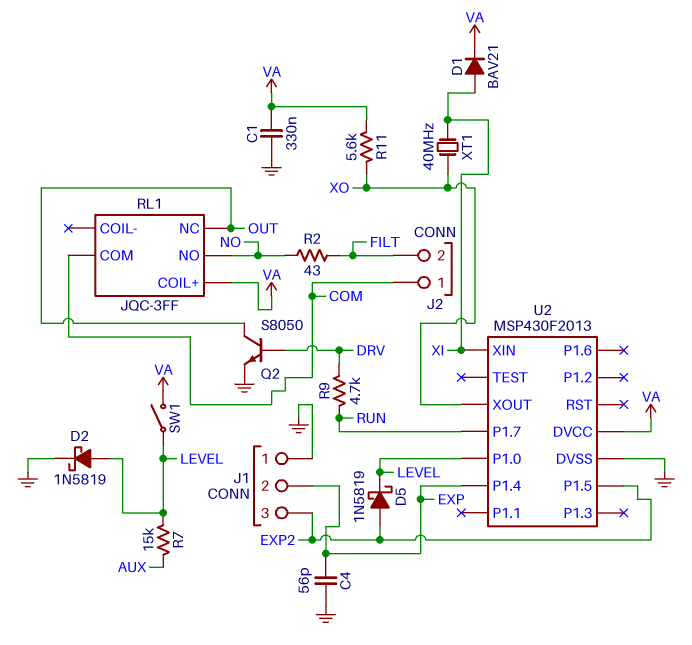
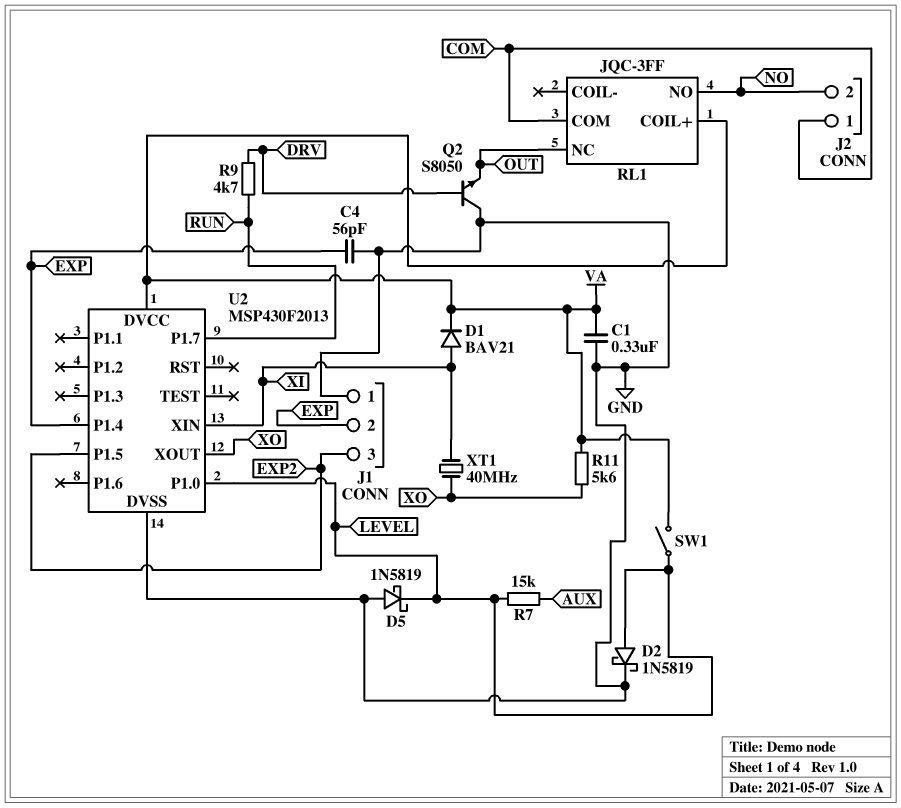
D5: schottky 1N5819 (A EXP2, K LEVEL) -> schottky 1N5819 (A GND, K LEVEL)
J2 pin 2: FILT -> NO
Q2: NPN S8050 (B DRV, C OUT, E GND) -> NPN S8050 (B DRV, C GND, E OUT)
R2: 43 (FILT, NO) -> none

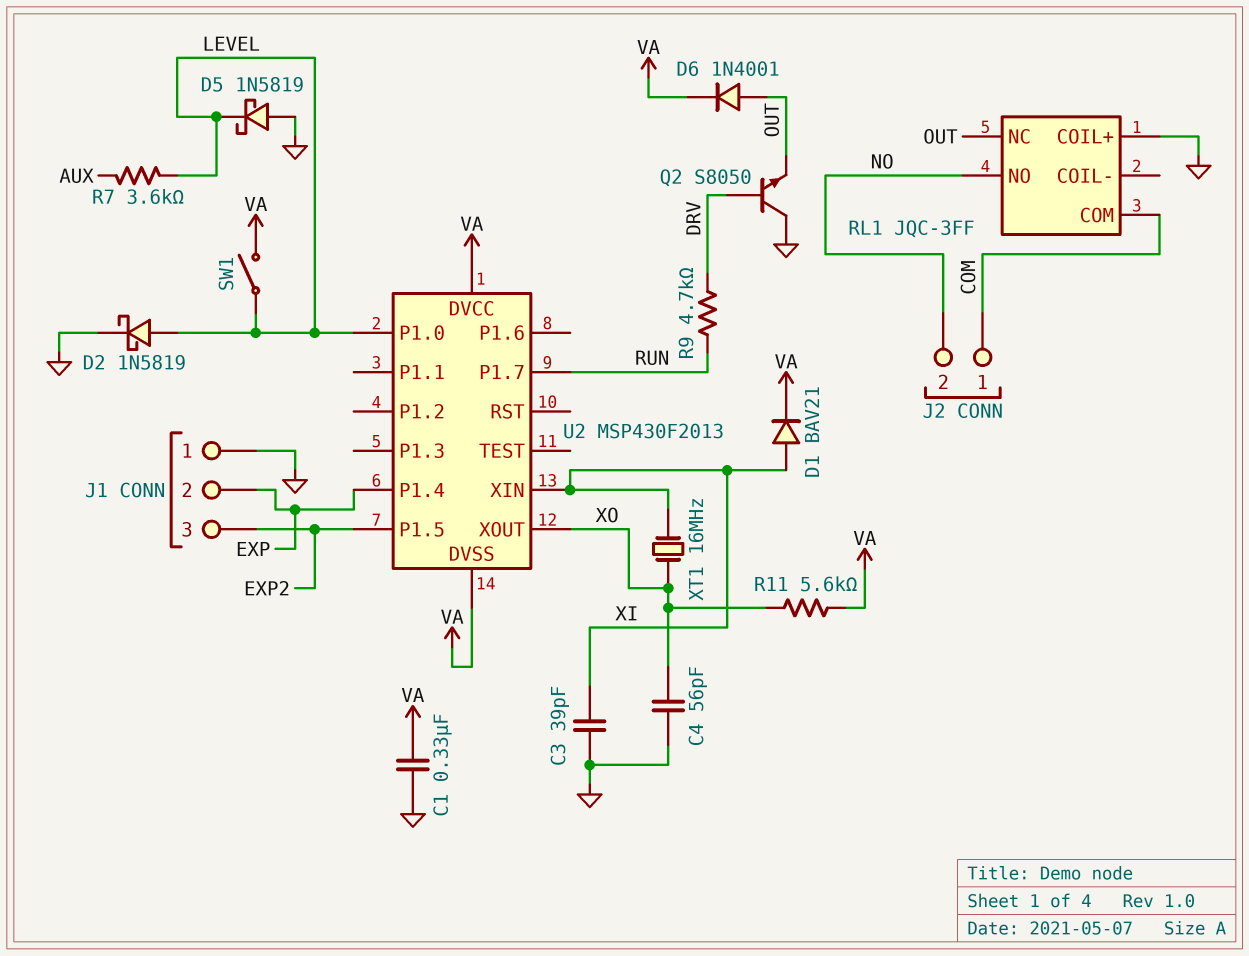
C3: none -> 39pF (GND, XI)
C4: 56pF (EXP, GND) -> 56pF (GND, XO)
D6: none -> diode 1N4001 (A OUT, K VA)
R7: 15k (AUX, LEVEL) -> 3.6k (AUX, LEVEL)
RL1 pin COIL+: VA -> GND
U2 pin DVSS: GND -> VA
XT1: 40MHz (XI, XO) -> 16MHz (XI, XO)

